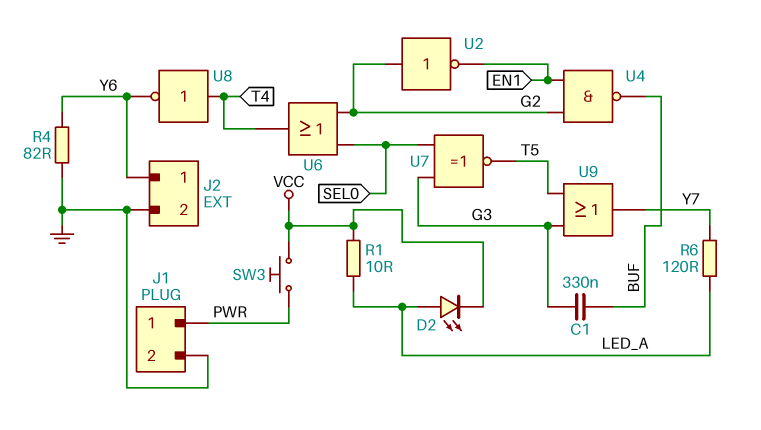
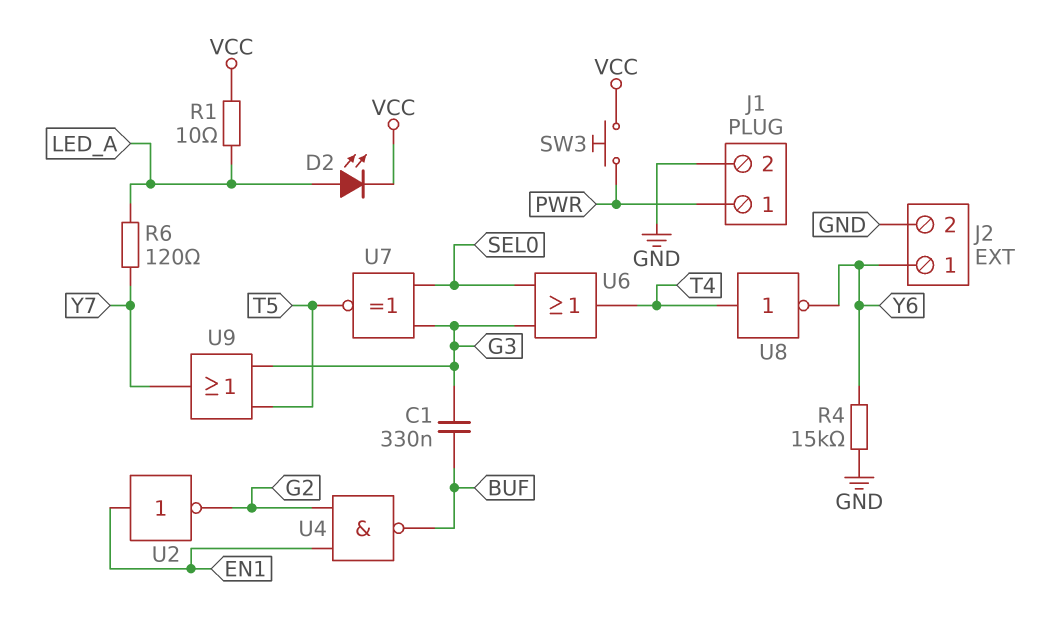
R4: 82 (GND, Y6) -> 15k (GND, Y6)
U2: NOT (in G2, out EN1) -> NOT (in EN1, out G2)
U6: OR (in G2, in SEL0, out T4) -> OR (in G3, in SEL0, out T4)

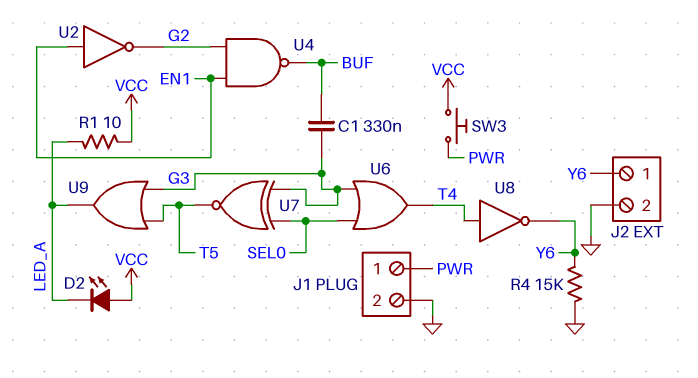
D2: LED (A LED_A, K VCC) -> LED (A VCC, K LED_A)
R6: 120 (LED_A, Y7) -> none
U9: OR (in G3, in T5, out Y7) -> OR (in G3, in T5, out LED_A)

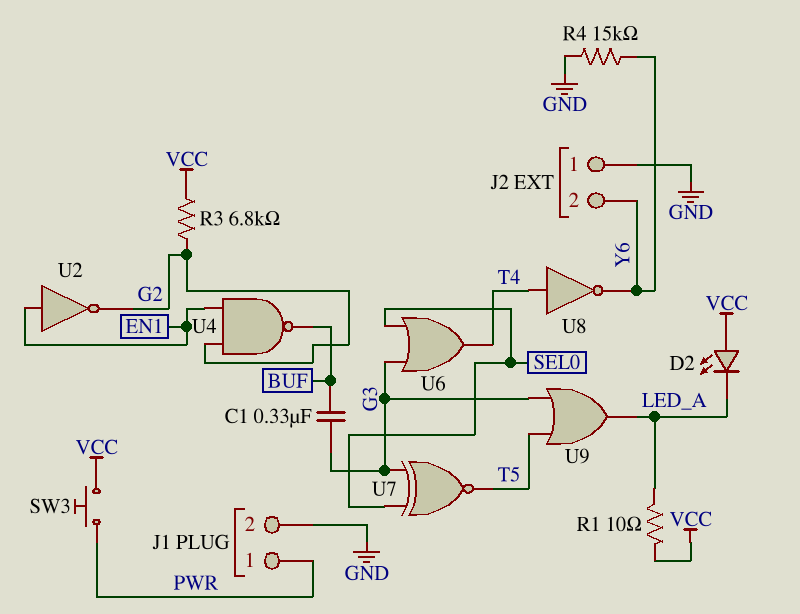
J2 pin 1: Y6 -> GND
J2 pin 2: GND -> Y6
R3: none -> 6.8k (G2, VCC)

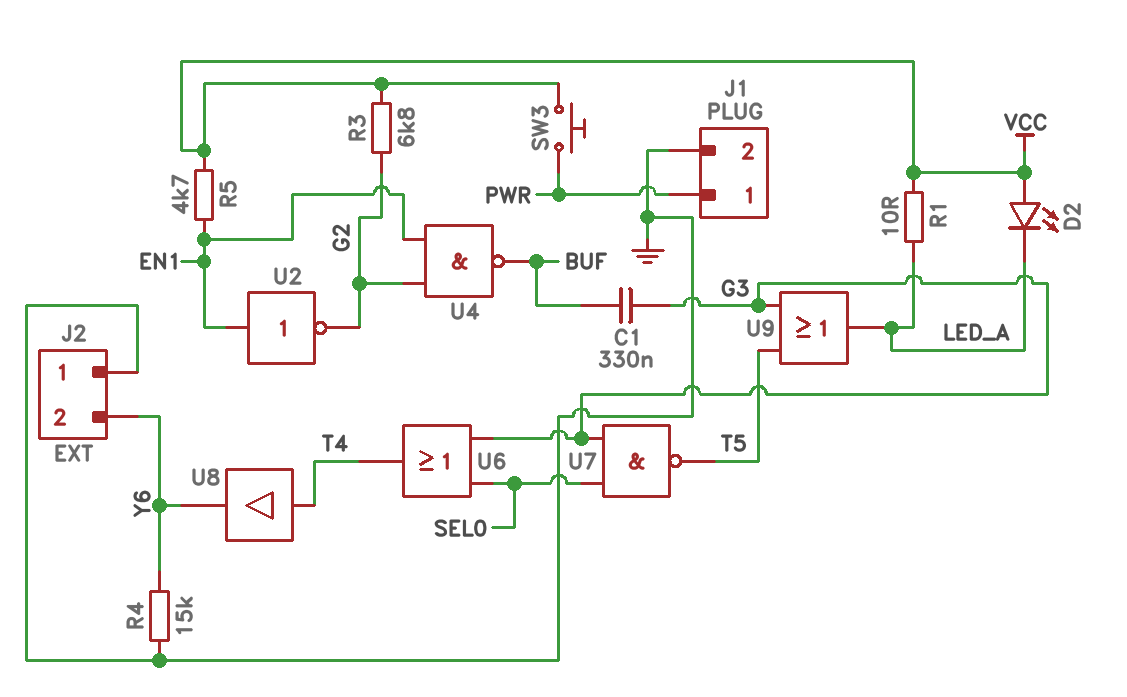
R5: none -> 4.7k (EN1, VCC)
U7: XNOR (in G3, in SEL0, out T5) -> NAND (in G3, in SEL0, out T5)
U8: NOT (in T4, out Y6) -> buffer (in T4, out Y6)

